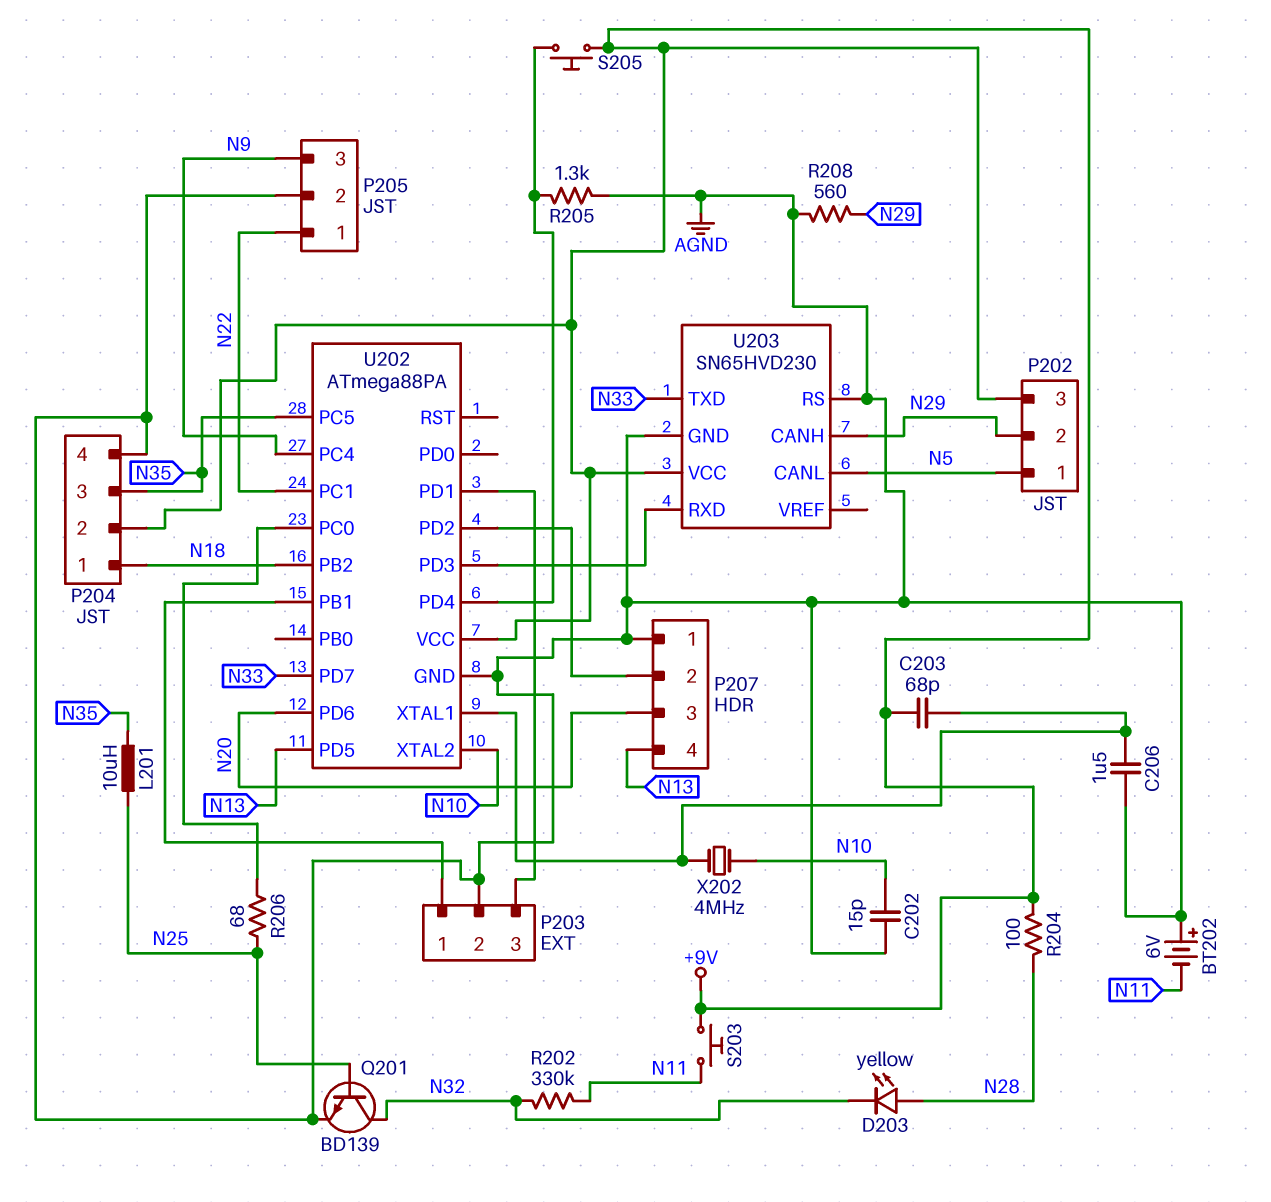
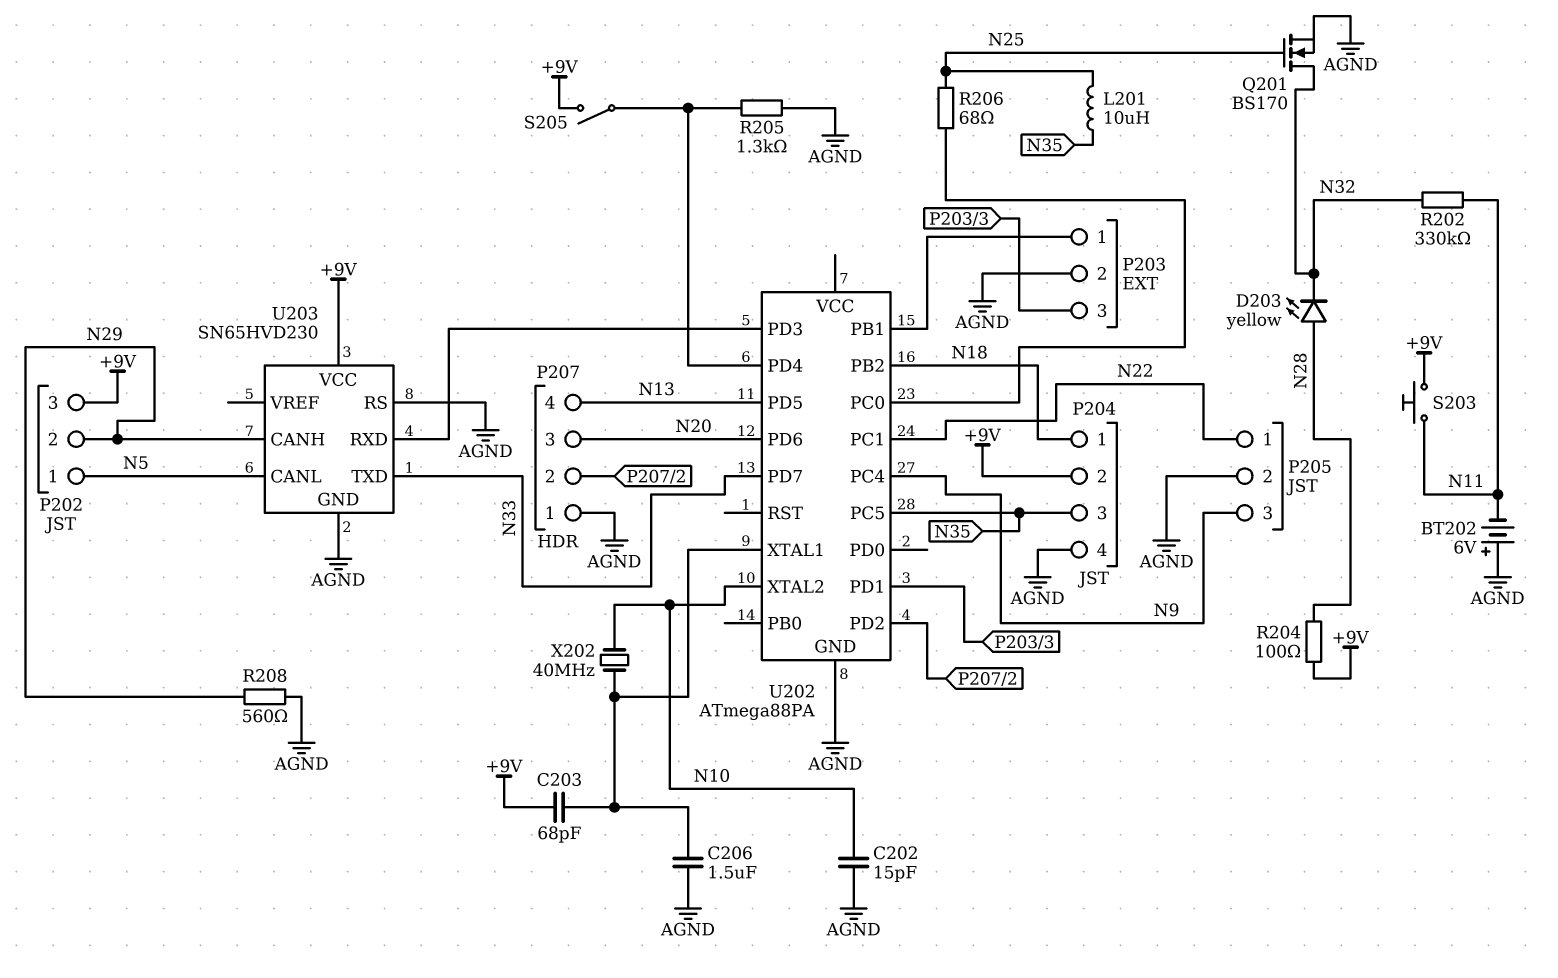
Q201: NPN BD139 (B N25, C N32, E AGND) -> NMOS BS170 (G N25, D N32, S AGND)
S205: button (+9V, U202/PD4) -> switch (+9V, U202/PD4)
U202 pin VCC: +9V -> none
X202: 4MHz (N10, U202/XTAL1) -> 40MHz (N10, U202/XTAL1)

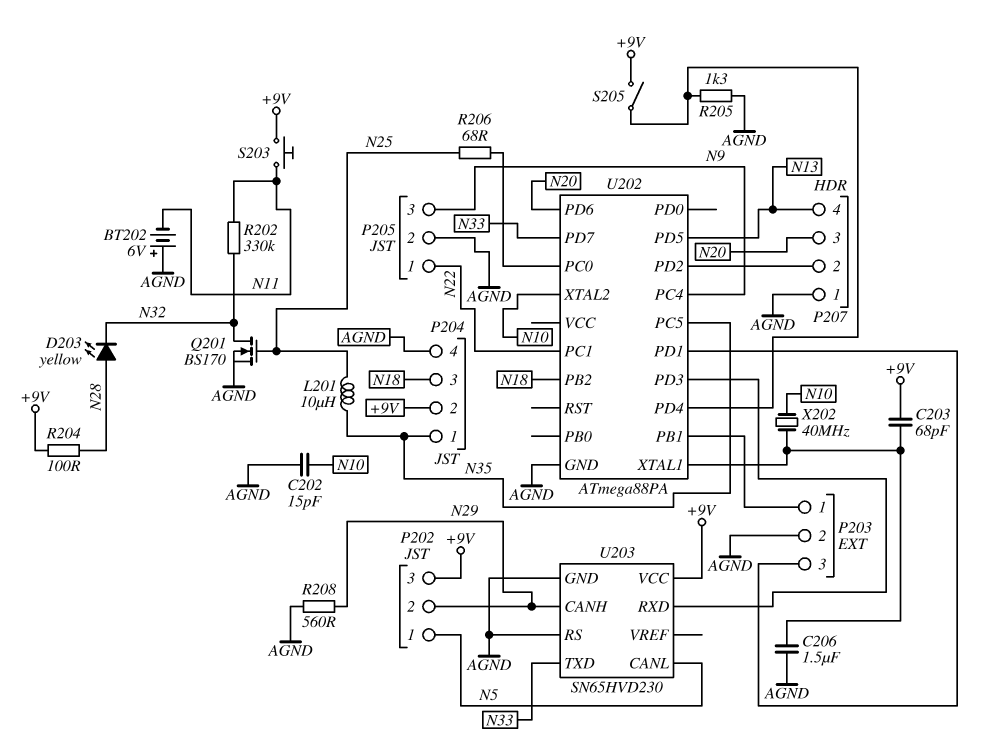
P204 pin 1: N18 -> N35
P204 pin 3: N35 -> N18

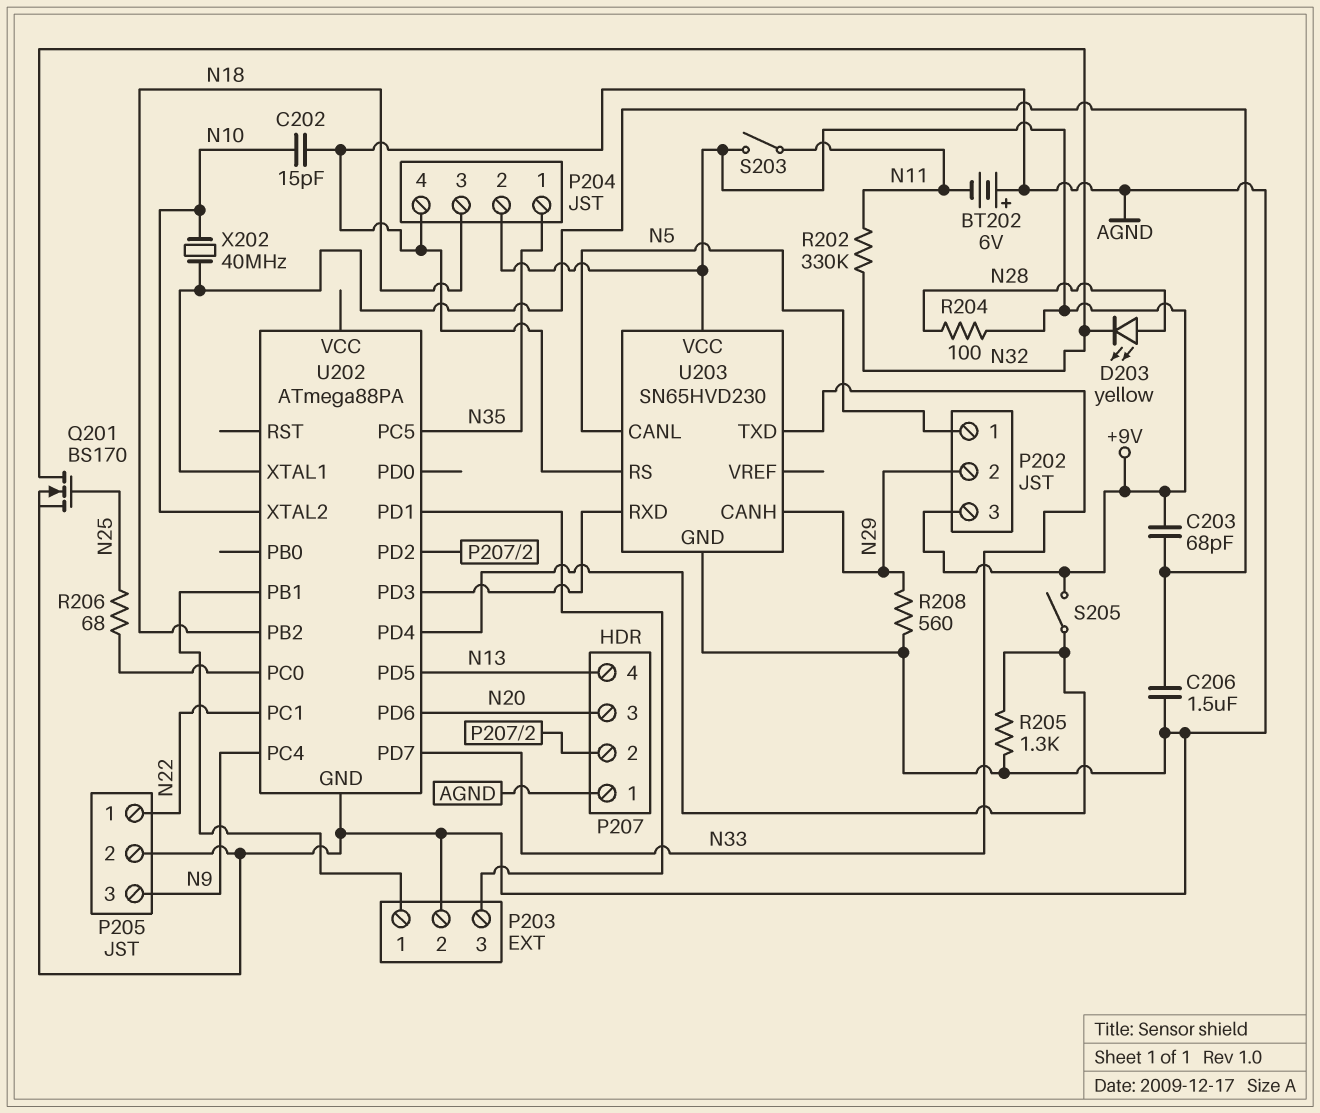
L201: 10uH (N25, N35) -> none
S203: button (+9V, N11) -> switch (+9V, N11)

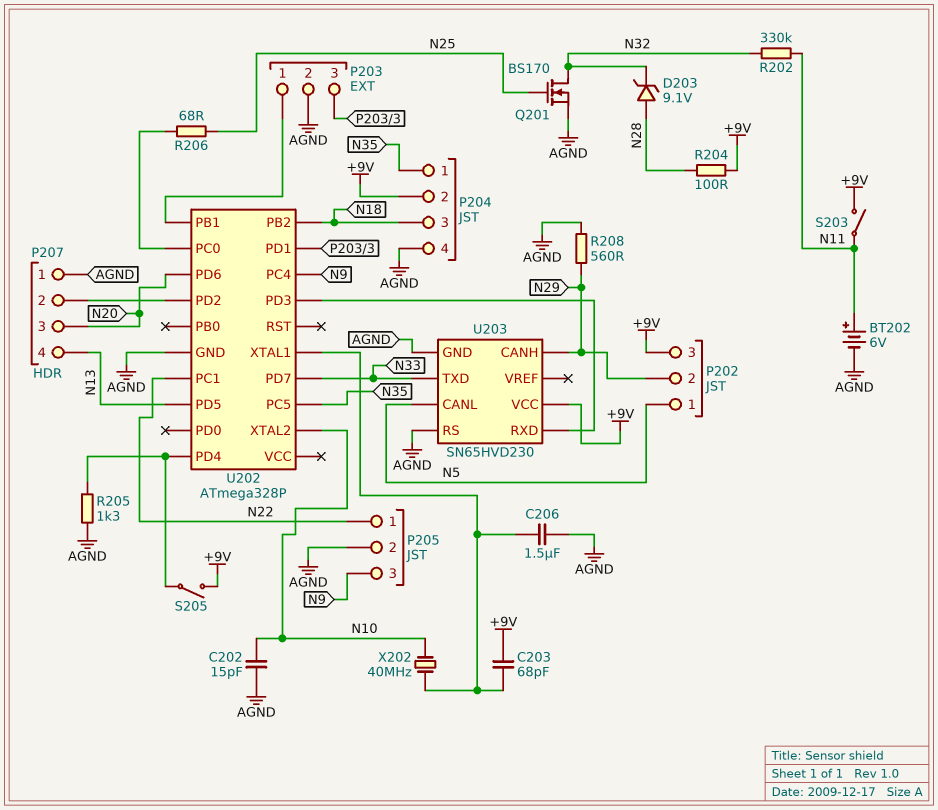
BT202: 6V (plus AGND, minus N11) -> 6V (plus N11, minus AGND)
D203: LED yellow (A N28, K N32) -> zener 9.1V (A N28, K N32)
U202: ATmega88PA -> ATmega328P

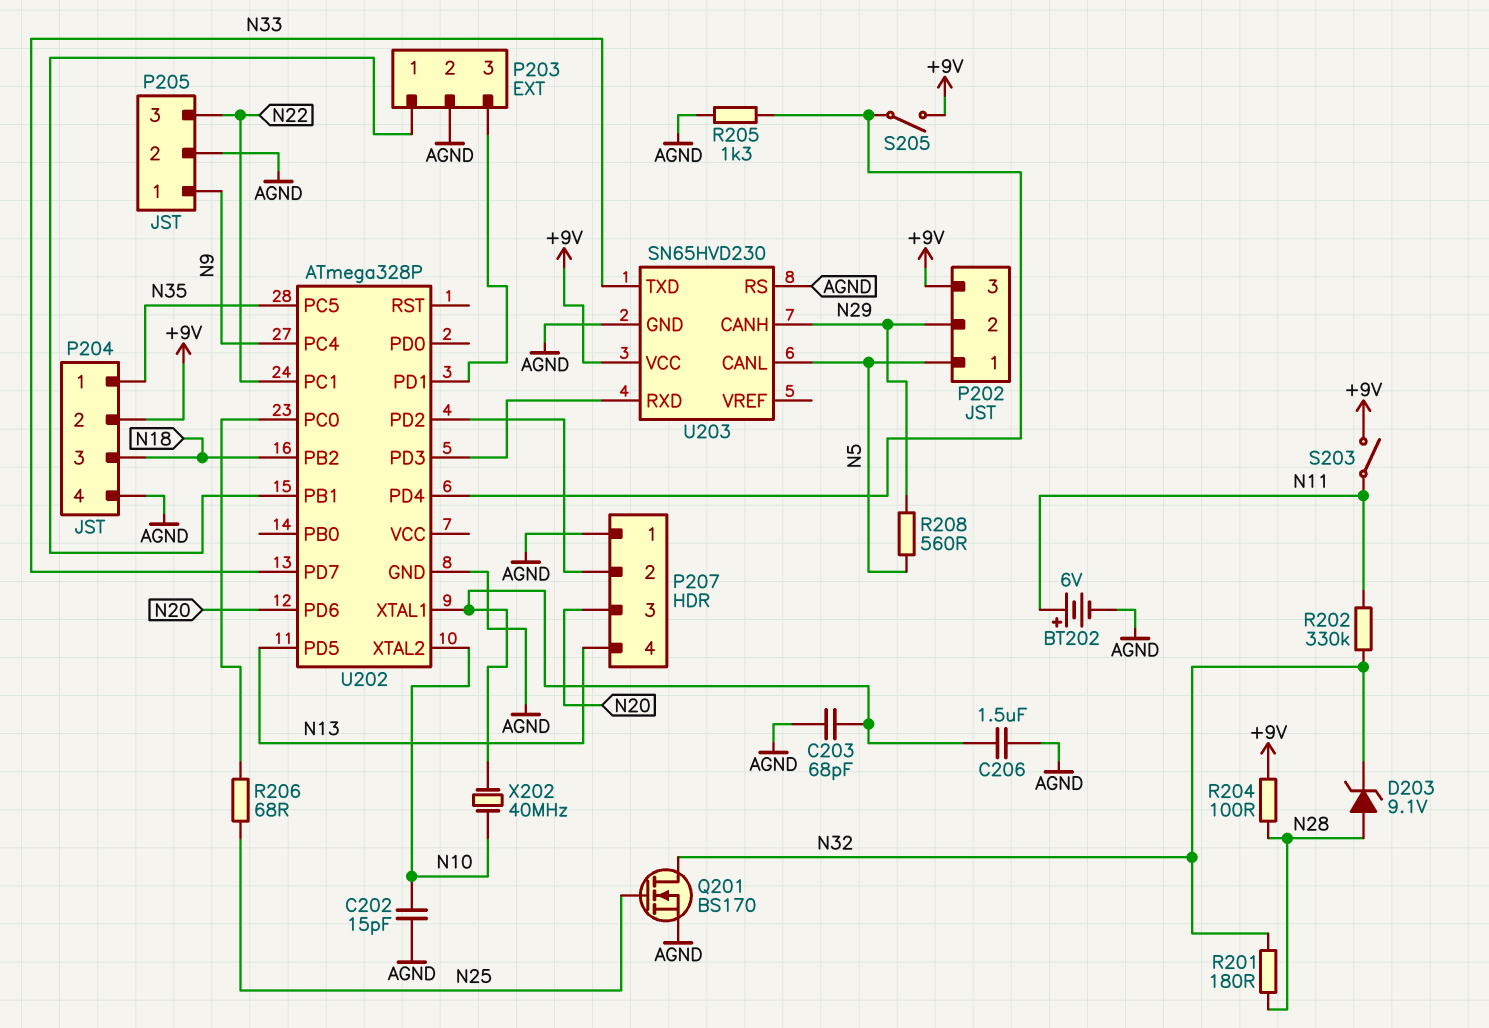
C203: 68pF (+9V, U202/XTAL1) -> 68pF (AGND, U202/XTAL1)
P205 pin 1: N22 -> N9
P205 pin 3: N9 -> N22
R201: none -> 180 (N28, N32)
R208: 560 (AGND, N29) -> 560 (N5, N29)

